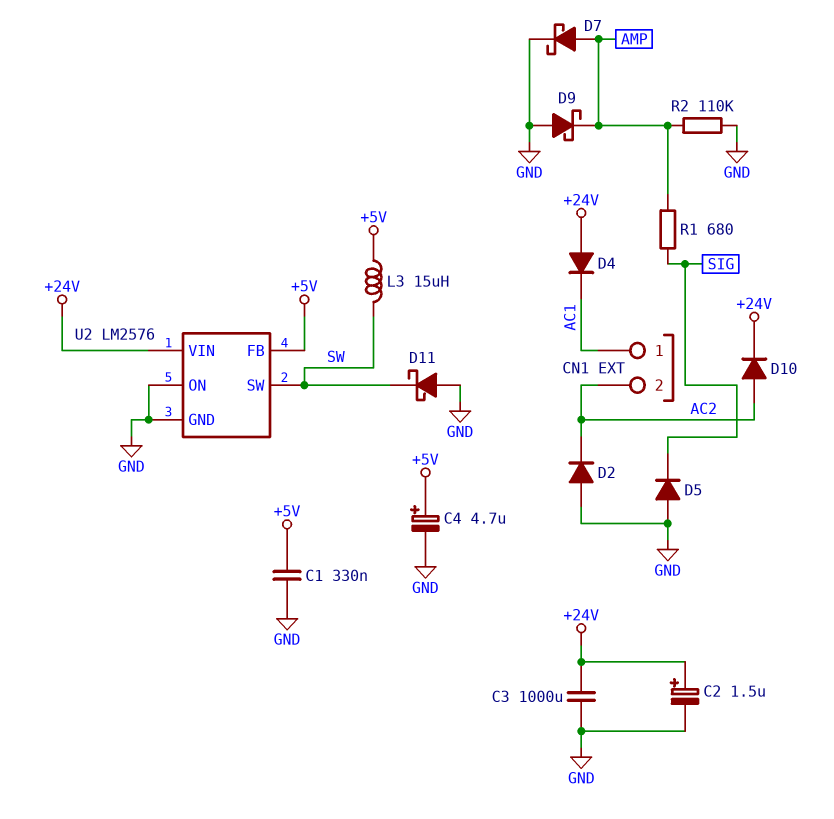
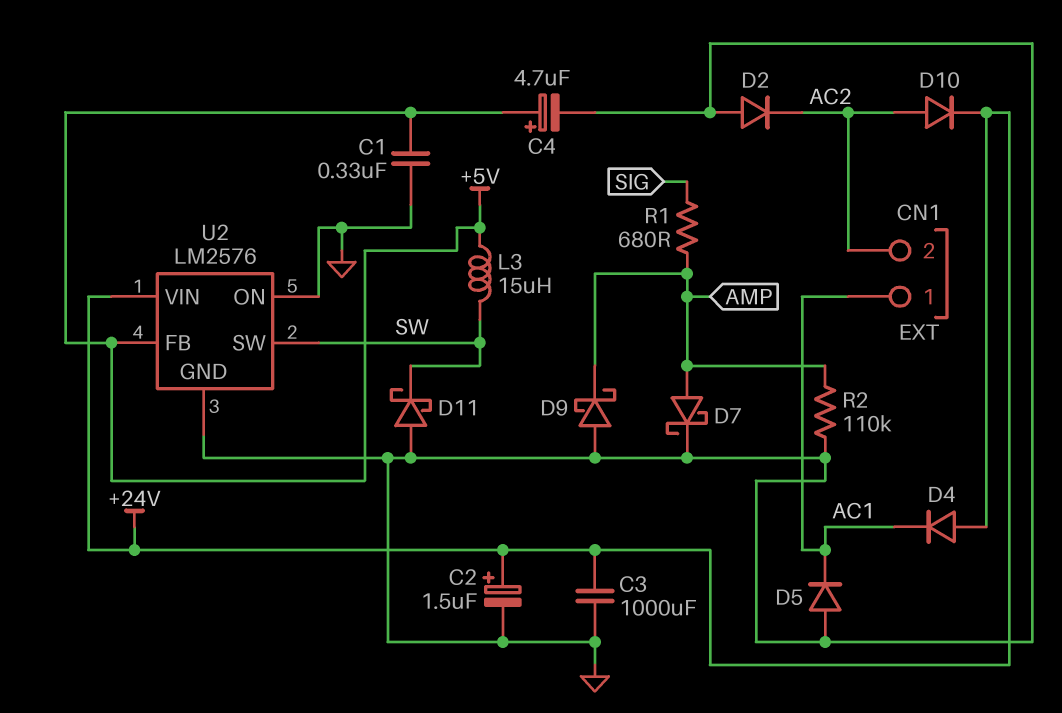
D5: diode (A GND, K SIG) -> diode (A GND, K AC1)

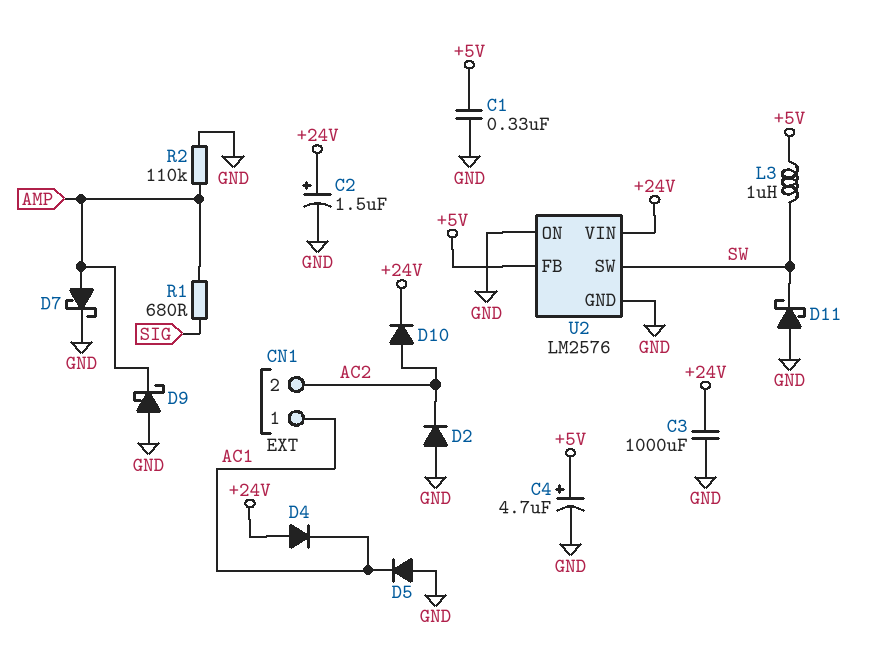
L3: 15uH (+5V, SW) -> 1uH (+5V, SW)

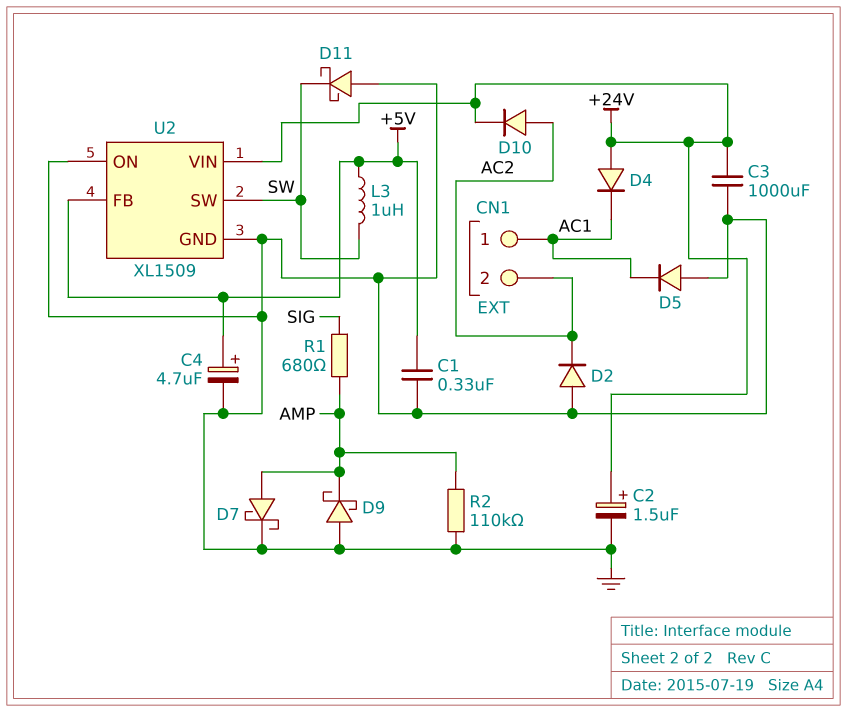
U2: LM2576 -> XL1509

